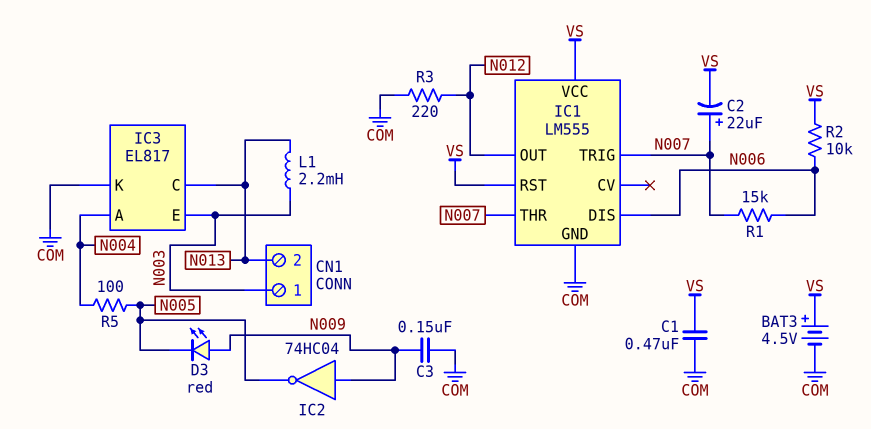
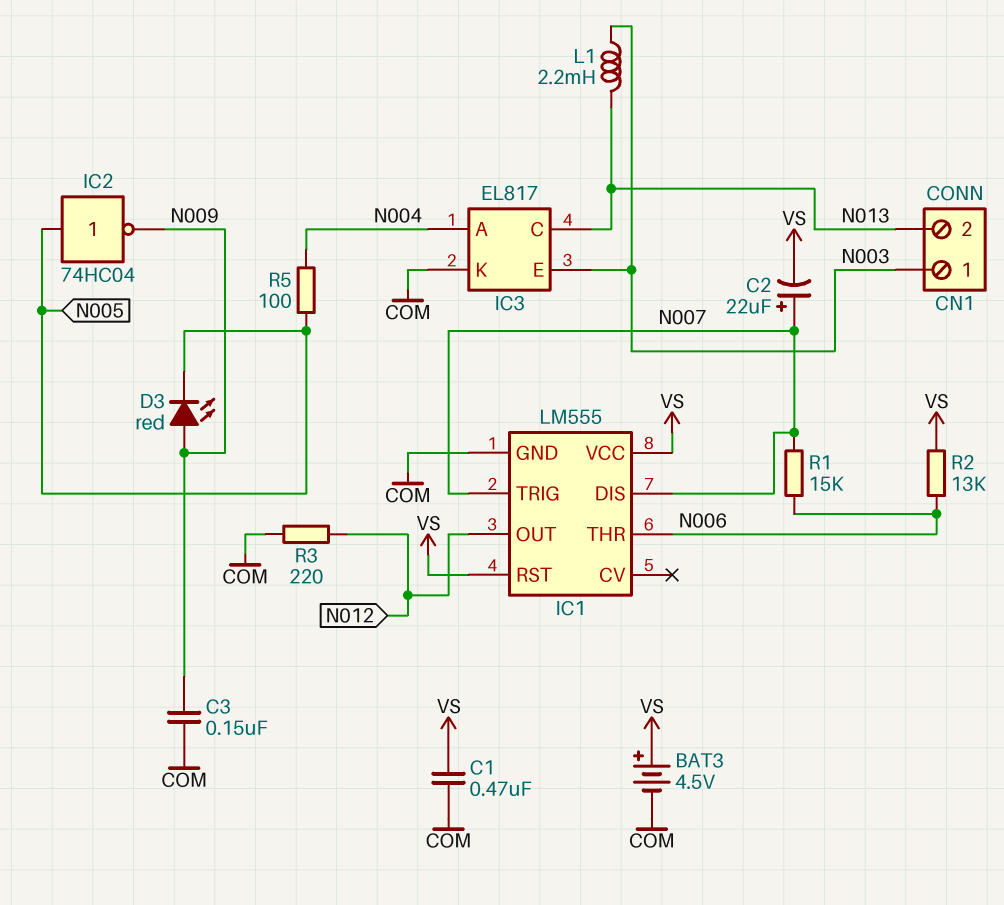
IC1 pin DIS: N006 -> N007
IC1 pin THR: N007 -> N006
IC2: NOT 74HC04 (in N009, out N005) -> NOT 74HC04 (in N005, out N009)
R2: 10k (N006, VS) -> 13k (N006, VS)

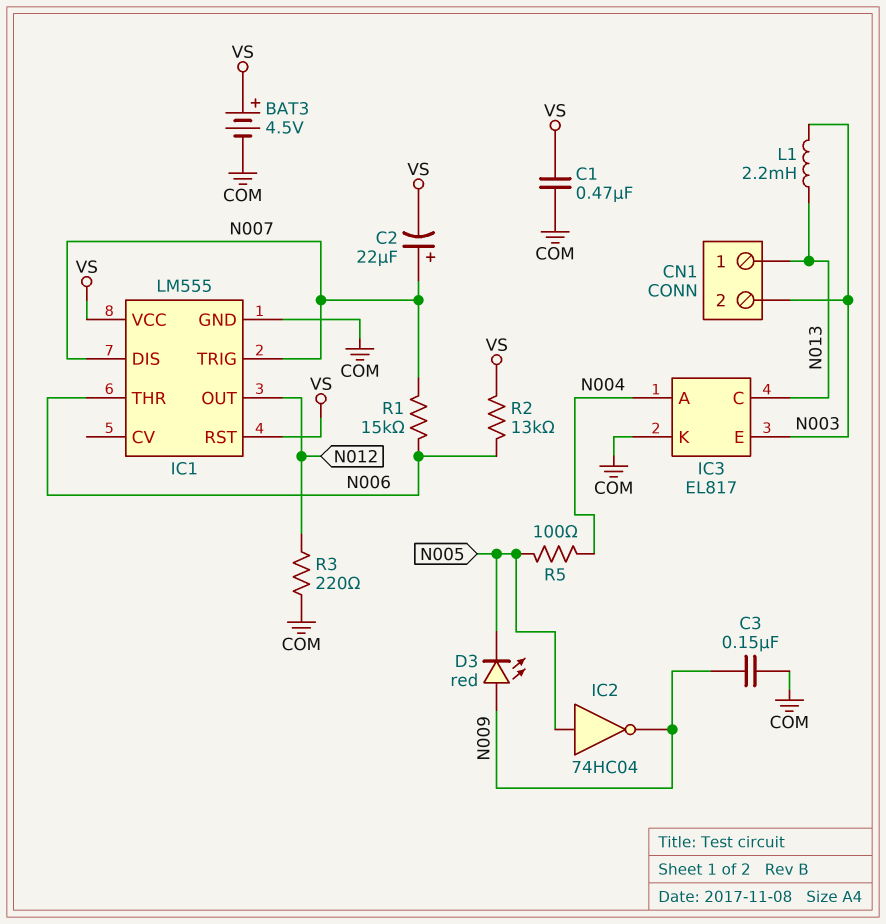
CN1 pin 1: N003 -> N013
CN1 pin 2: N013 -> N003

